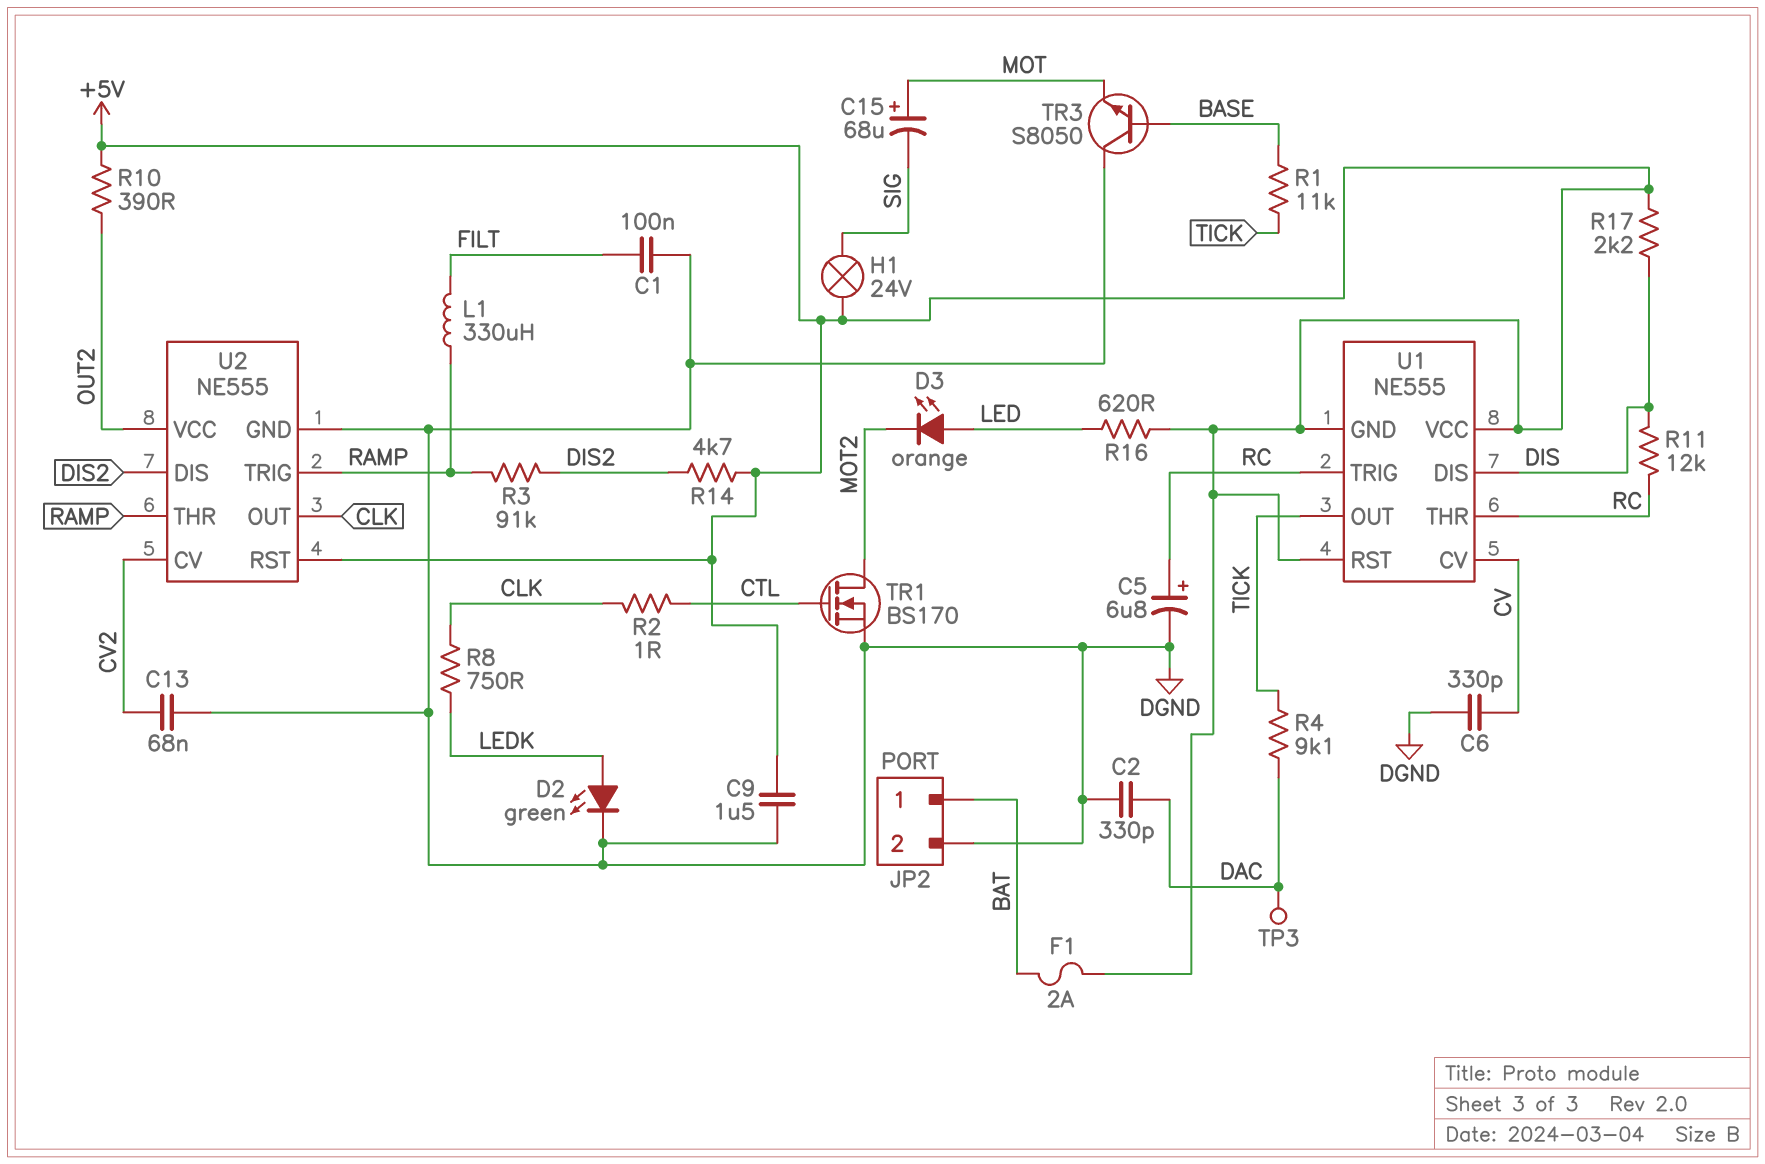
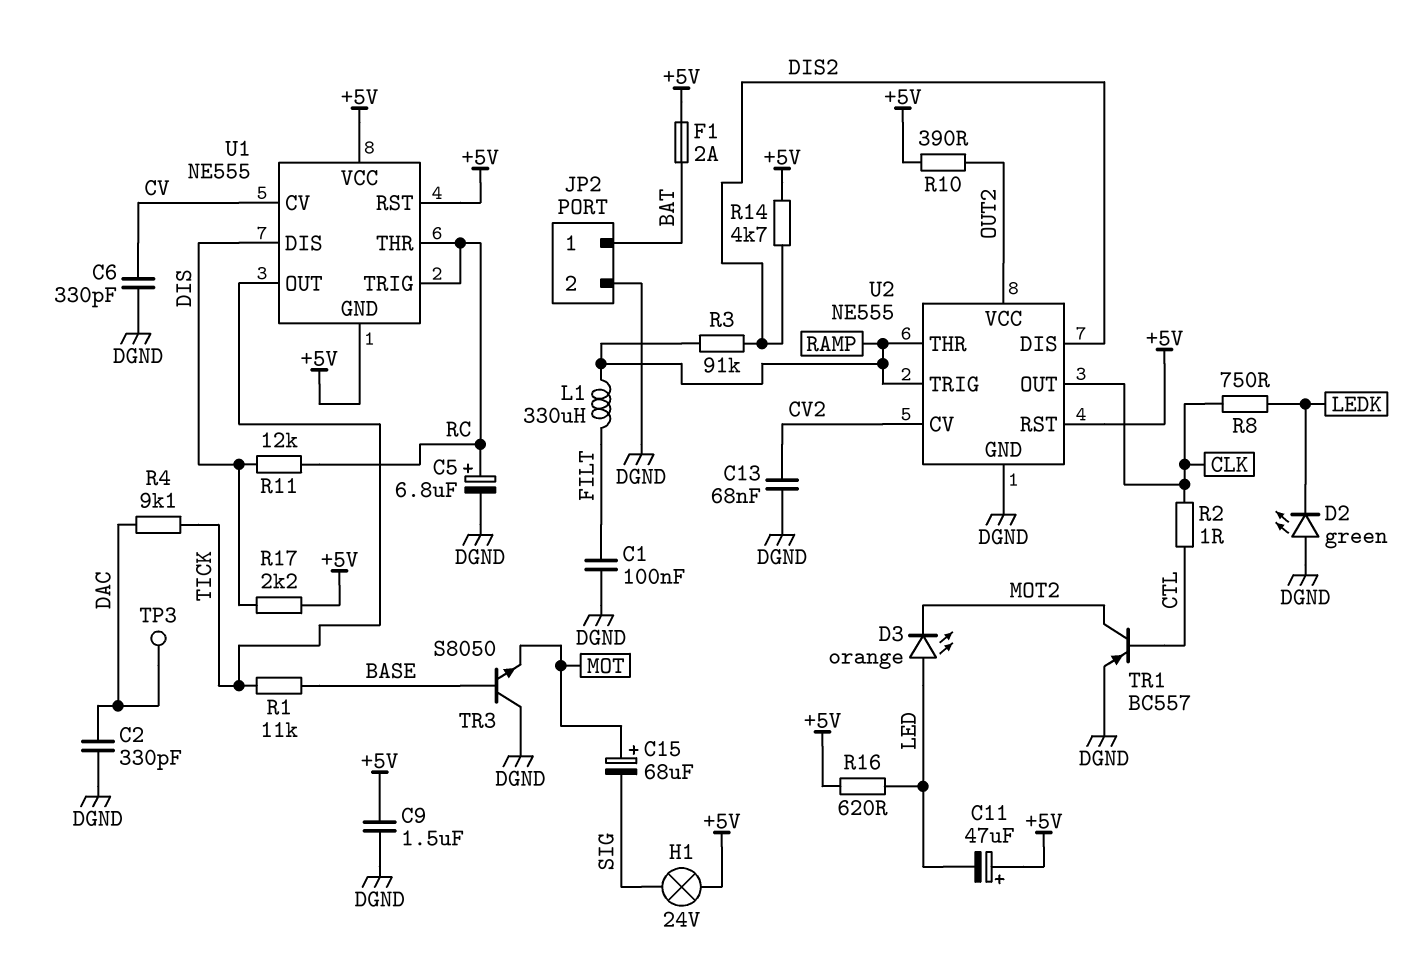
C11: none -> 47uF (plus +5V, minus LED)
D2: LED green (A LEDK, K DGND) -> LED green (A DGND, K LEDK)
TR1: NMOS BS170 (G CTL, D MOT2, S DGND) -> PNP BC557 (B CTL, C MOT2, E DGND)

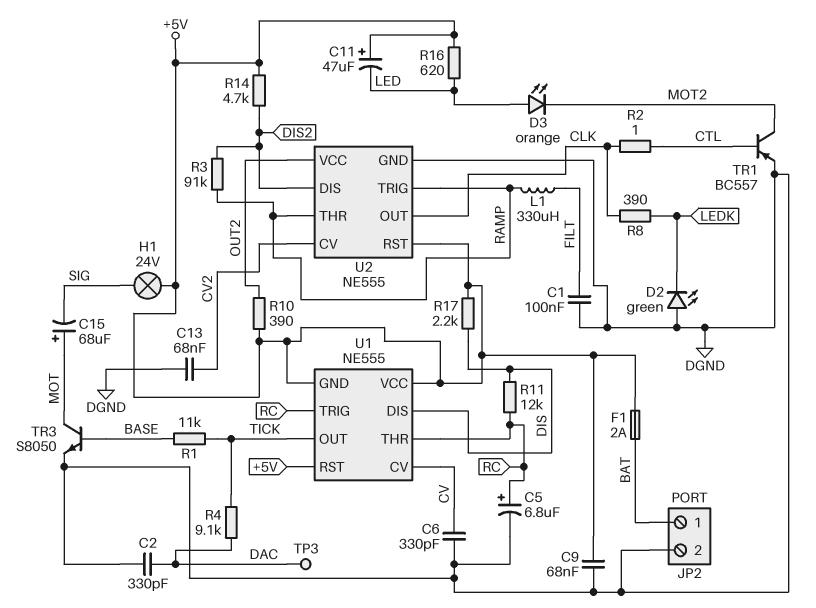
C9: 1.5uF (+5V, DGND) -> 68nF (+5V, DGND)
R8: 750 (CLK, LEDK) -> 390 (CLK, LEDK)
TR3: NPN S8050 (B BASE, C DGND, E MOT) -> NPN S8050 (B BASE, C MOT, E DGND)

